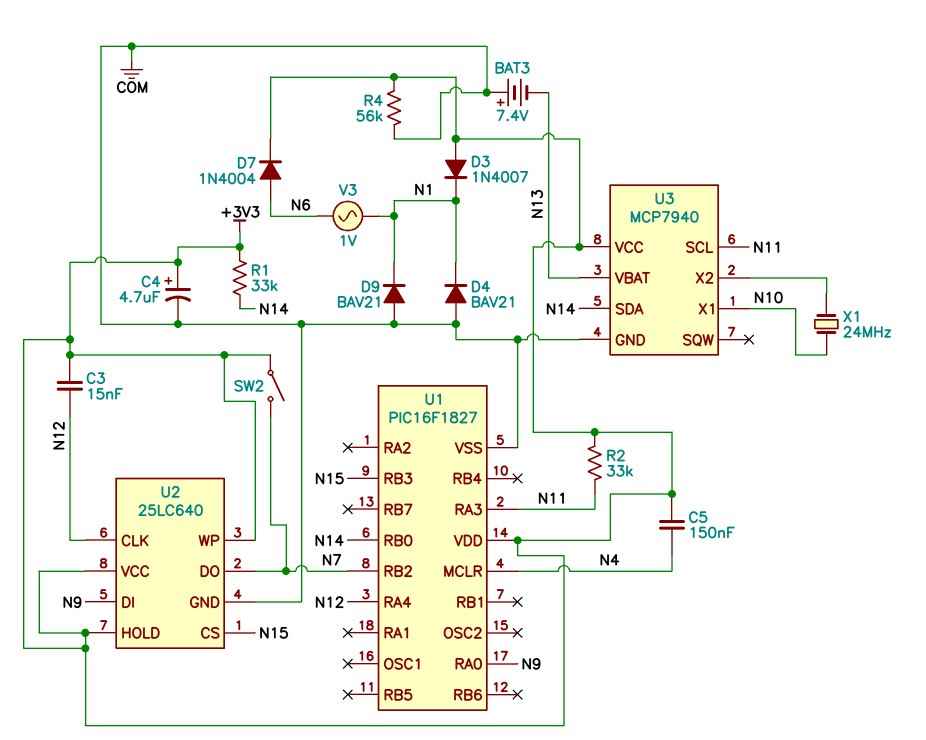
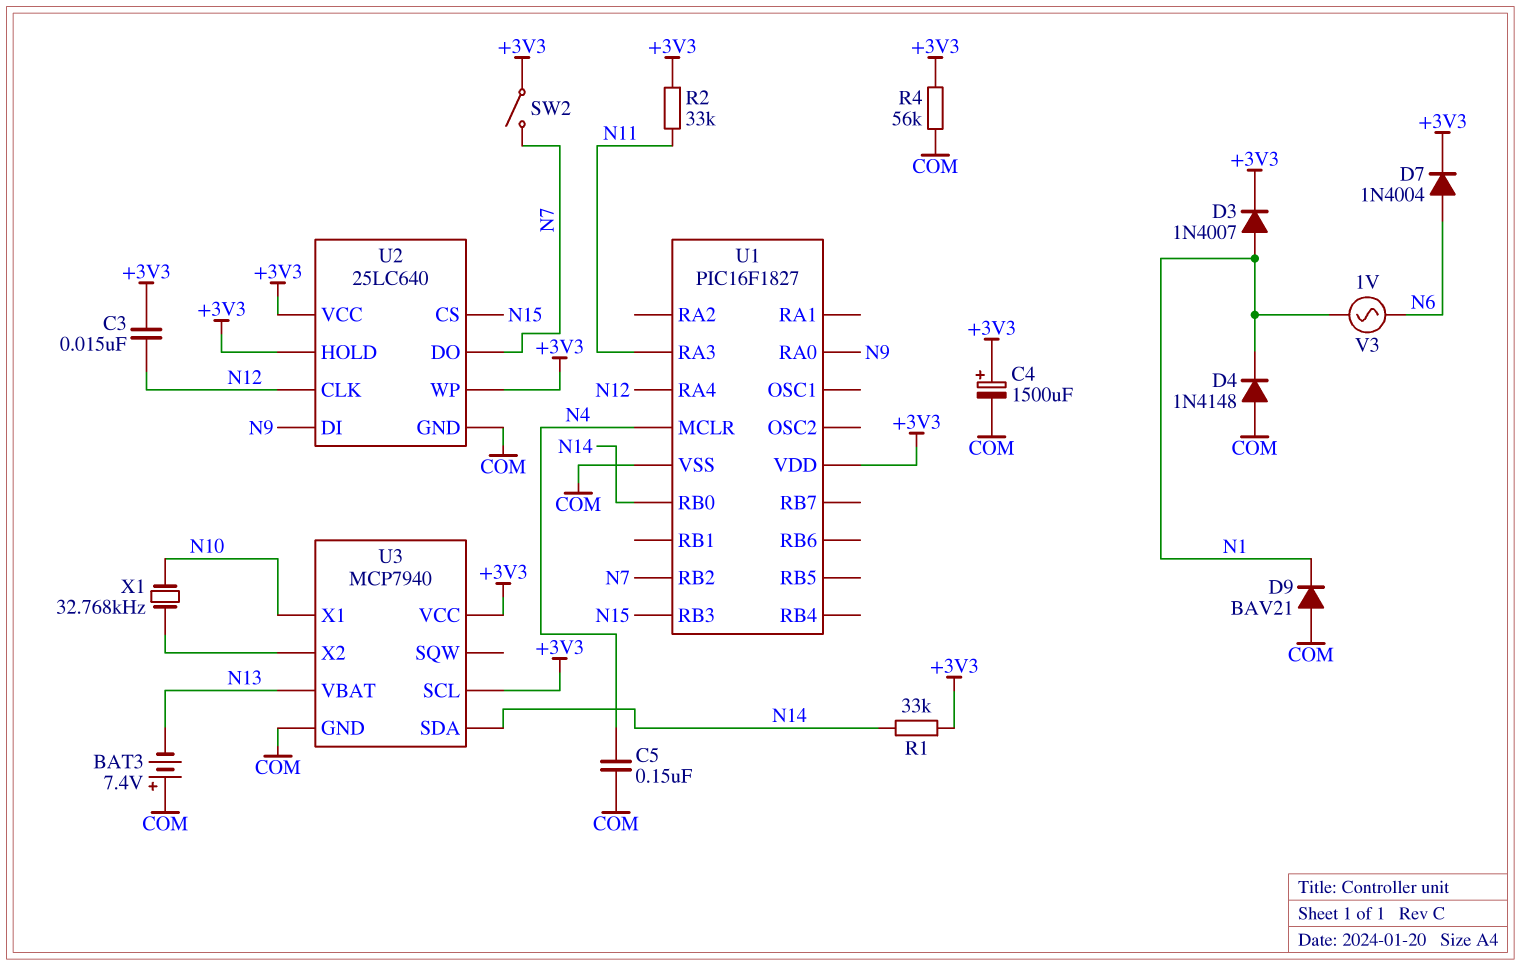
C4: 4.7uF (plus +3V3, minus COM) -> 1500uF (plus +3V3, minus COM)
C5: 150nF (+3V3, N4) -> 150nF (COM, N4)
D3: diode 1N4007 (A +3V3, K N1) -> diode 1N4007 (A N1, K +3V3)
D4: diode BAV21 (A COM, K N1) -> diode 1N4148 (A COM, K N1)
U3 pin SCL: N11 -> +3V3
X1: 24MHz (N10, U3/X2) -> 32.768kHz (N10, U3/X2)

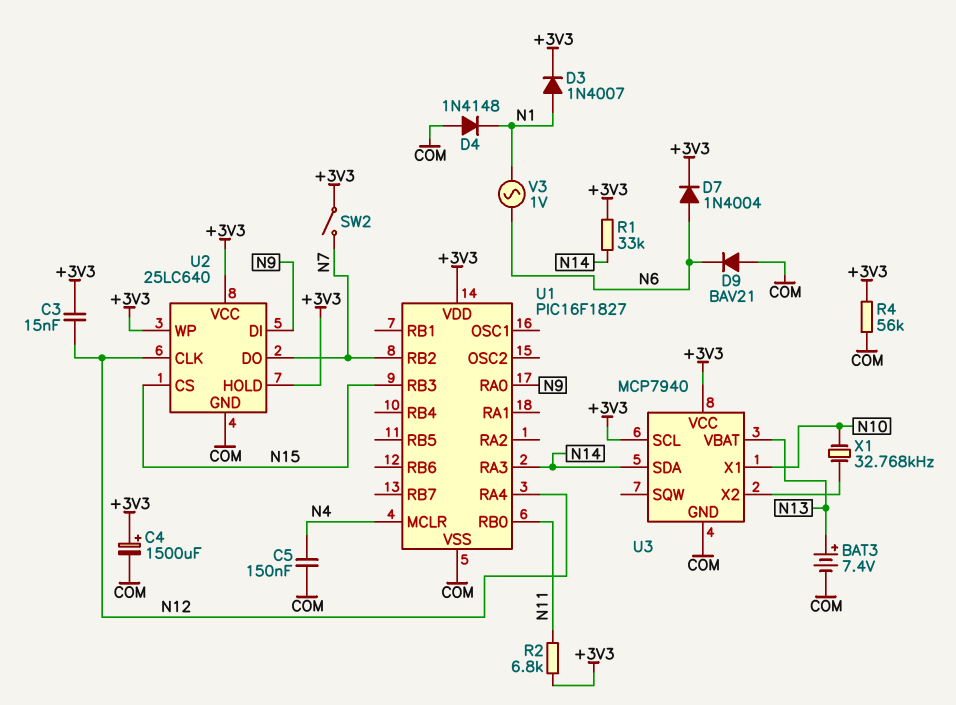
BAT3: 7.4V (plus COM, minus N13) -> 7.4V (plus N13, minus COM)
D9: diode BAV21 (A COM, K N1) -> diode BAV21 (A COM, K N6)
R2: 33k (+3V3, N11) -> 6.8k (+3V3, N11)
U1 pin RA3: N11 -> N14
U1 pin RB0: N14 -> N11

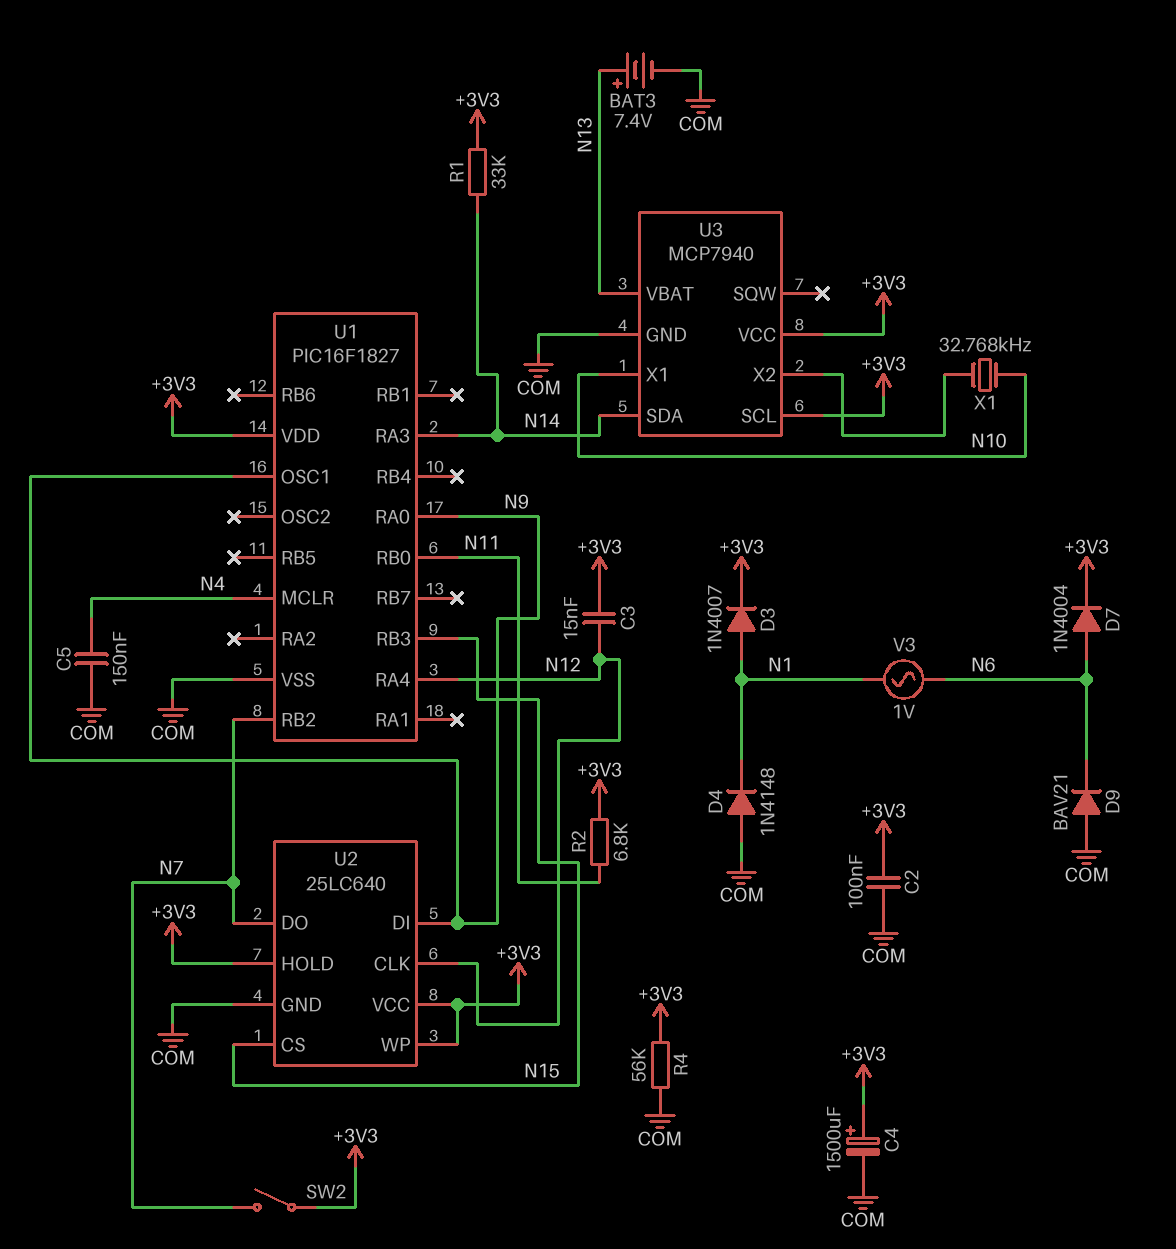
C2: none -> 100nF (+3V3, COM)
U1 pin OSC1: none -> N9

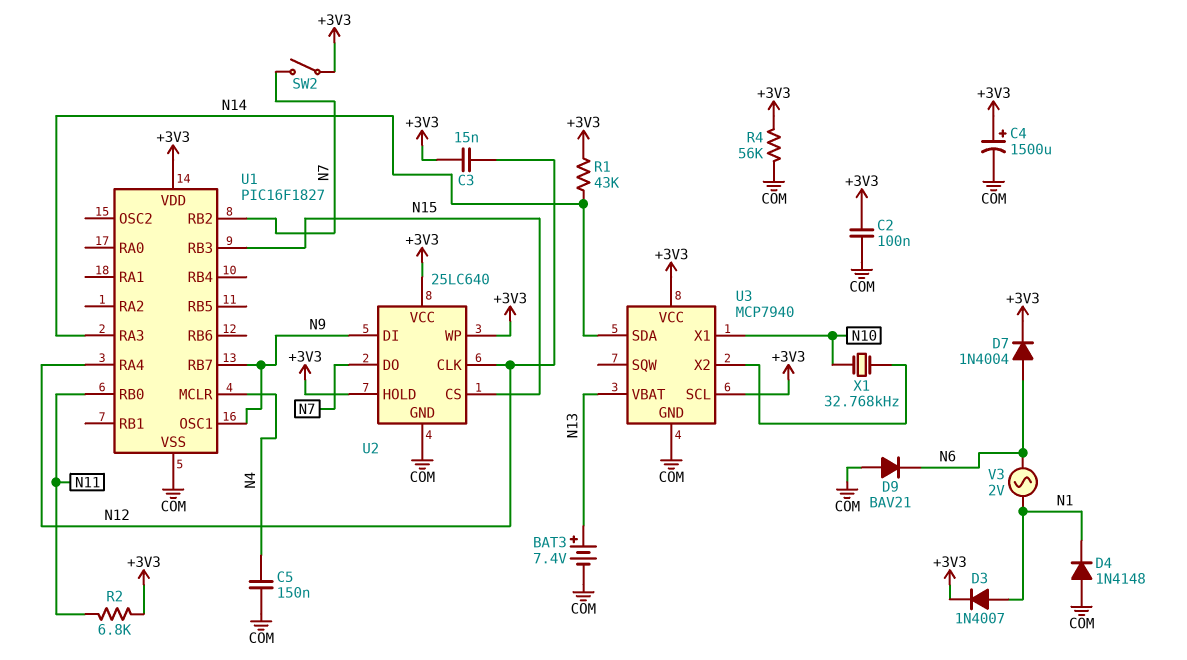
R1: 33k (+3V3, N14) -> 43k (+3V3, N14)
U1 pin RA0: N9 -> none
U1 pin RB7: none -> N9
V3: AC 1V (N1, N6) -> AC 2V (N1, N6)

